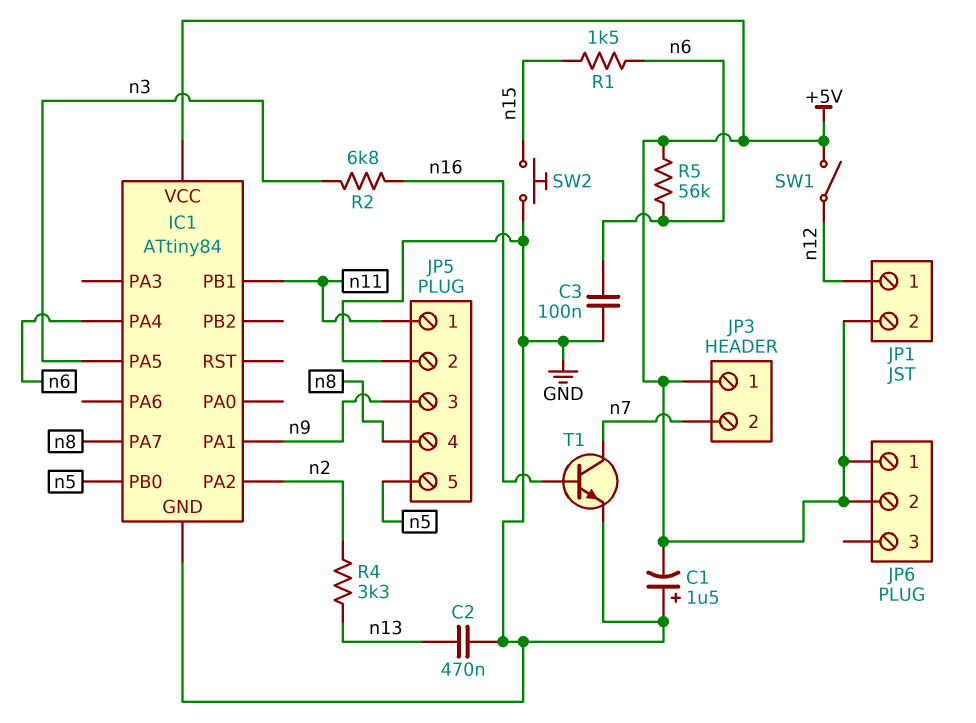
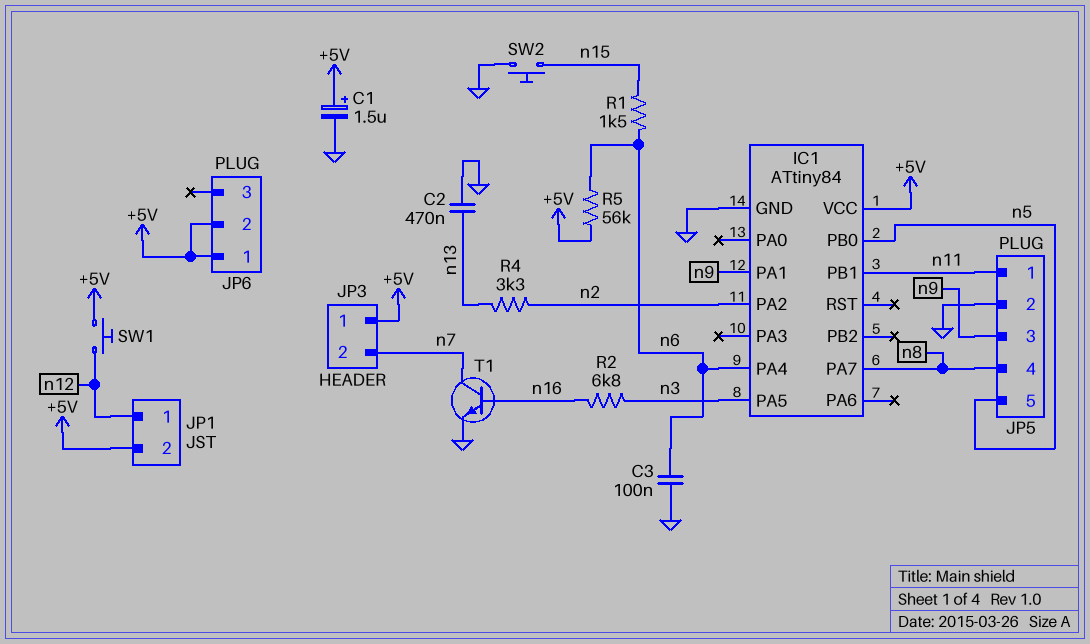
C1: 1.5uF (plus GND, minus +5V) -> 1.5uF (plus +5V, minus GND)
SW1: switch (+5V, n12) -> button (+5V, n12)

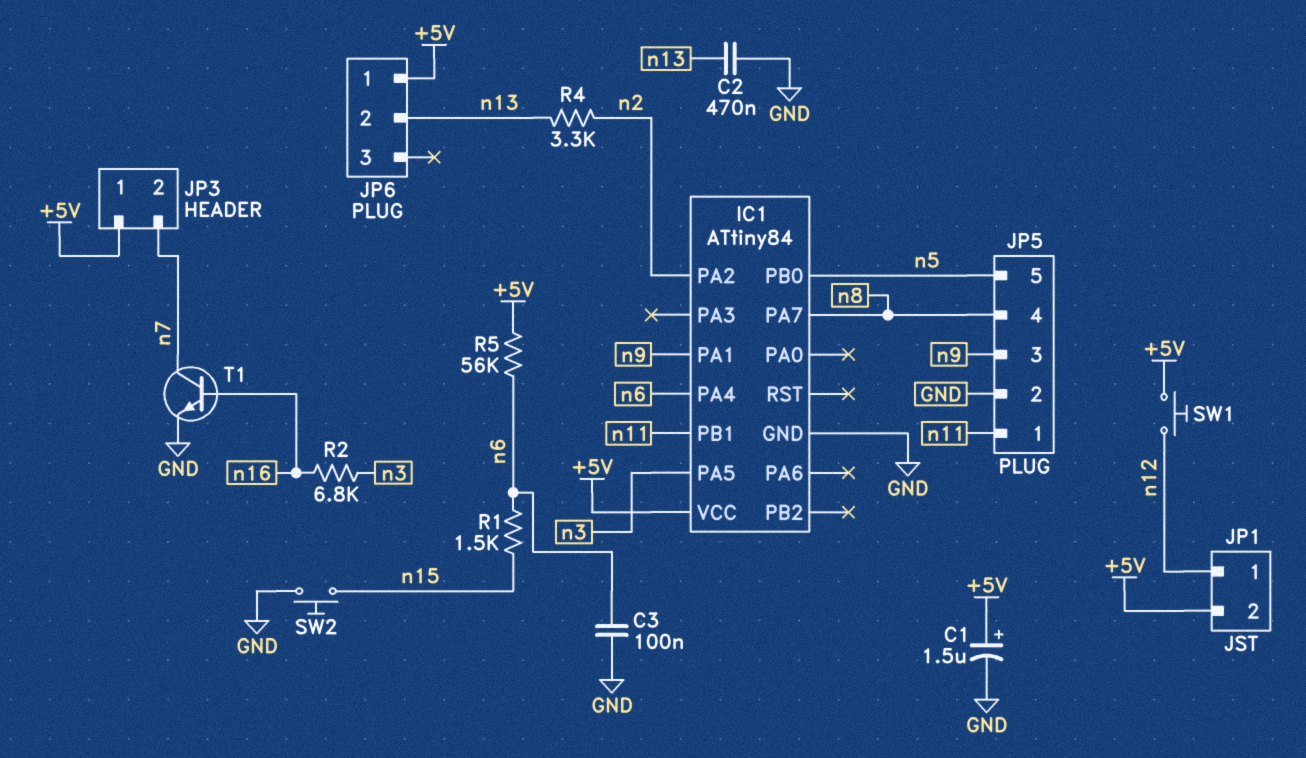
JP6 pin 2: +5V -> n13

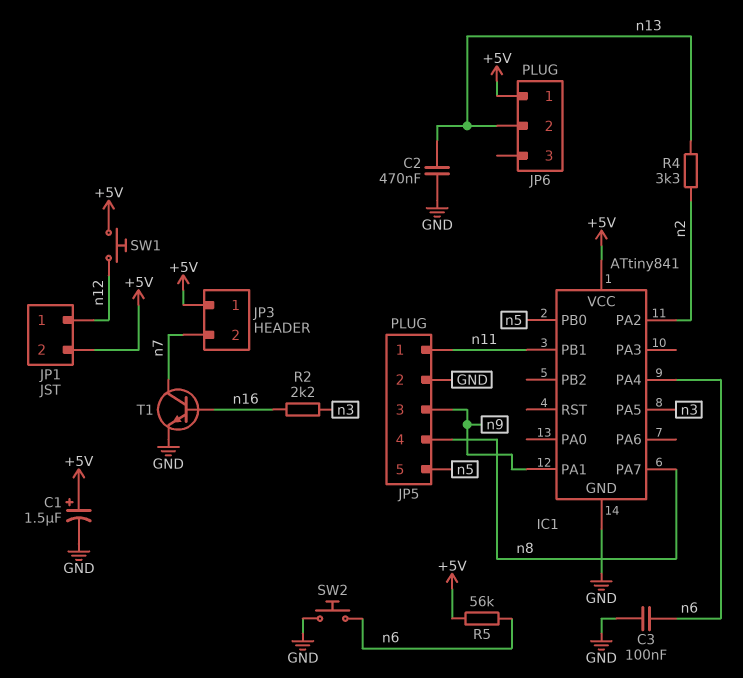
IC1: ATtiny84 -> ATtiny841
R1: 1.5k (n6, n15) -> none
R2: 6.8k (n3, n16) -> 2.2k (n3, n16)
SW2: button (GND, n15) -> button (GND, n6)

